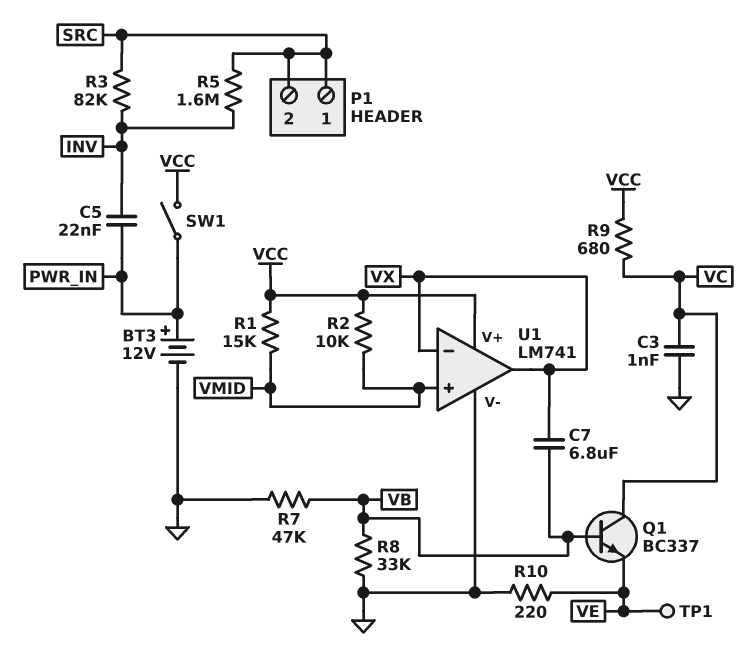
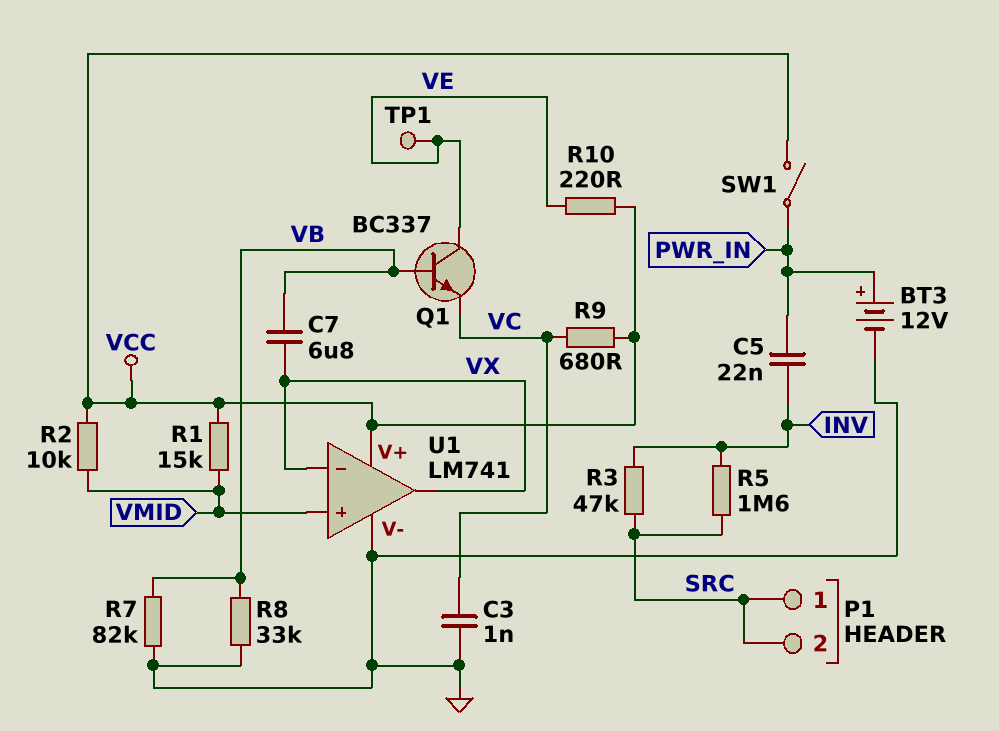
Q1: NPN BC337 (B VB, C VC, E VE) -> NPN BC337 (B VB, C VE, E VC)
R3: 82k (INV, SRC) -> 47k (INV, SRC)
R7: 47k (GND, VB) -> 82k (GND, VB)
R10: 220 (GND, VE) -> 220 (VCC, VE)

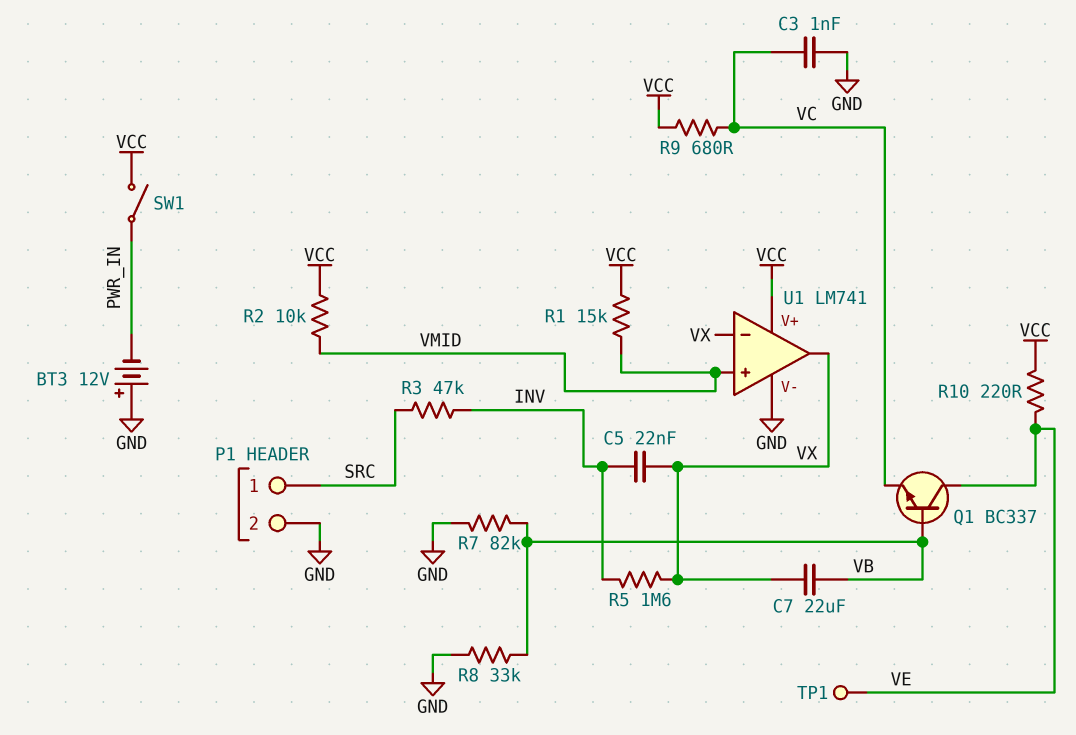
BT3: 12V (plus PWR_IN, minus GND) -> 12V (plus GND, minus PWR_IN)
C5: 22nF (INV, PWR_IN) -> 22nF (INV, VX)
C7: 6.8uF (VB, VX) -> 22uF (VB, VX)
P1 pin 2: SRC -> GND
R5: 1.6M (INV, SRC) -> 1.6M (INV, VX)

